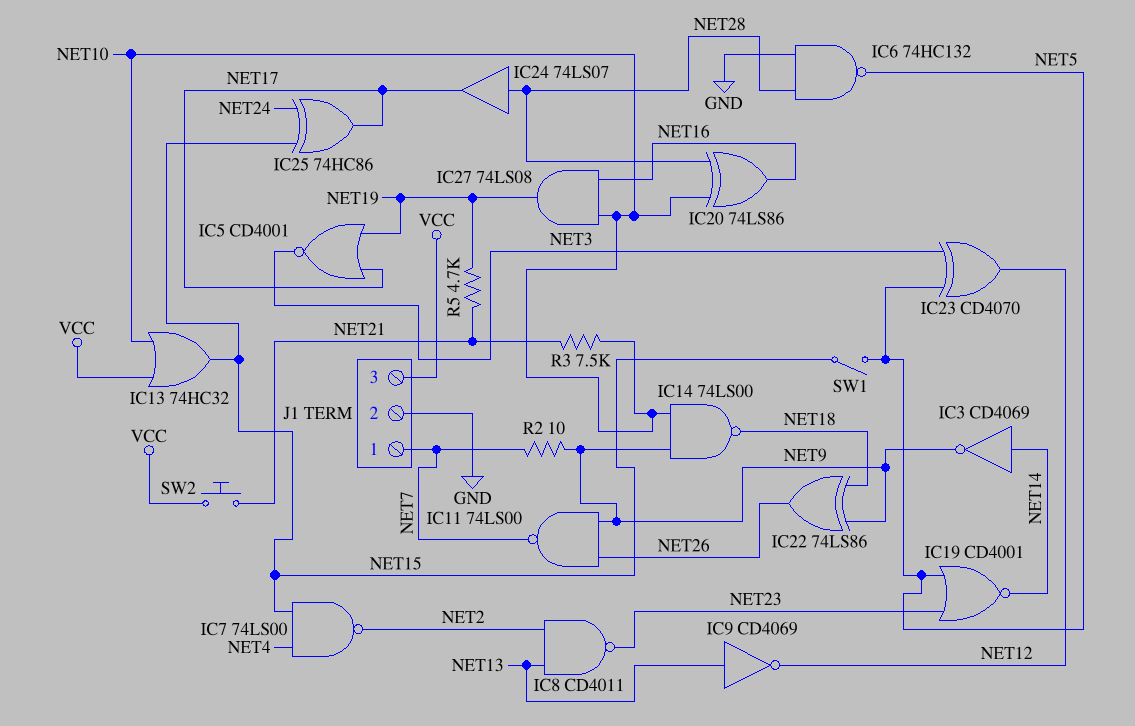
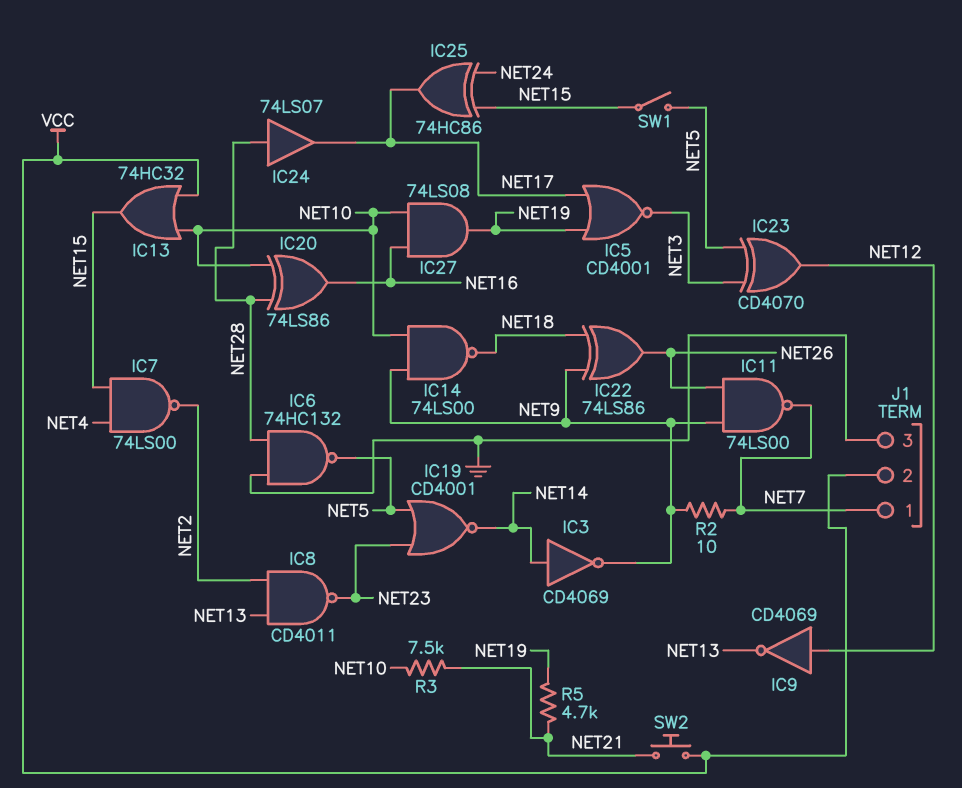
IC9: NOT CD4069 (in NET13, out NET12) -> NOT CD4069 (in NET12, out NET13)
J1 pin 2: GND -> VCC
J1 pin 3: VCC -> GND

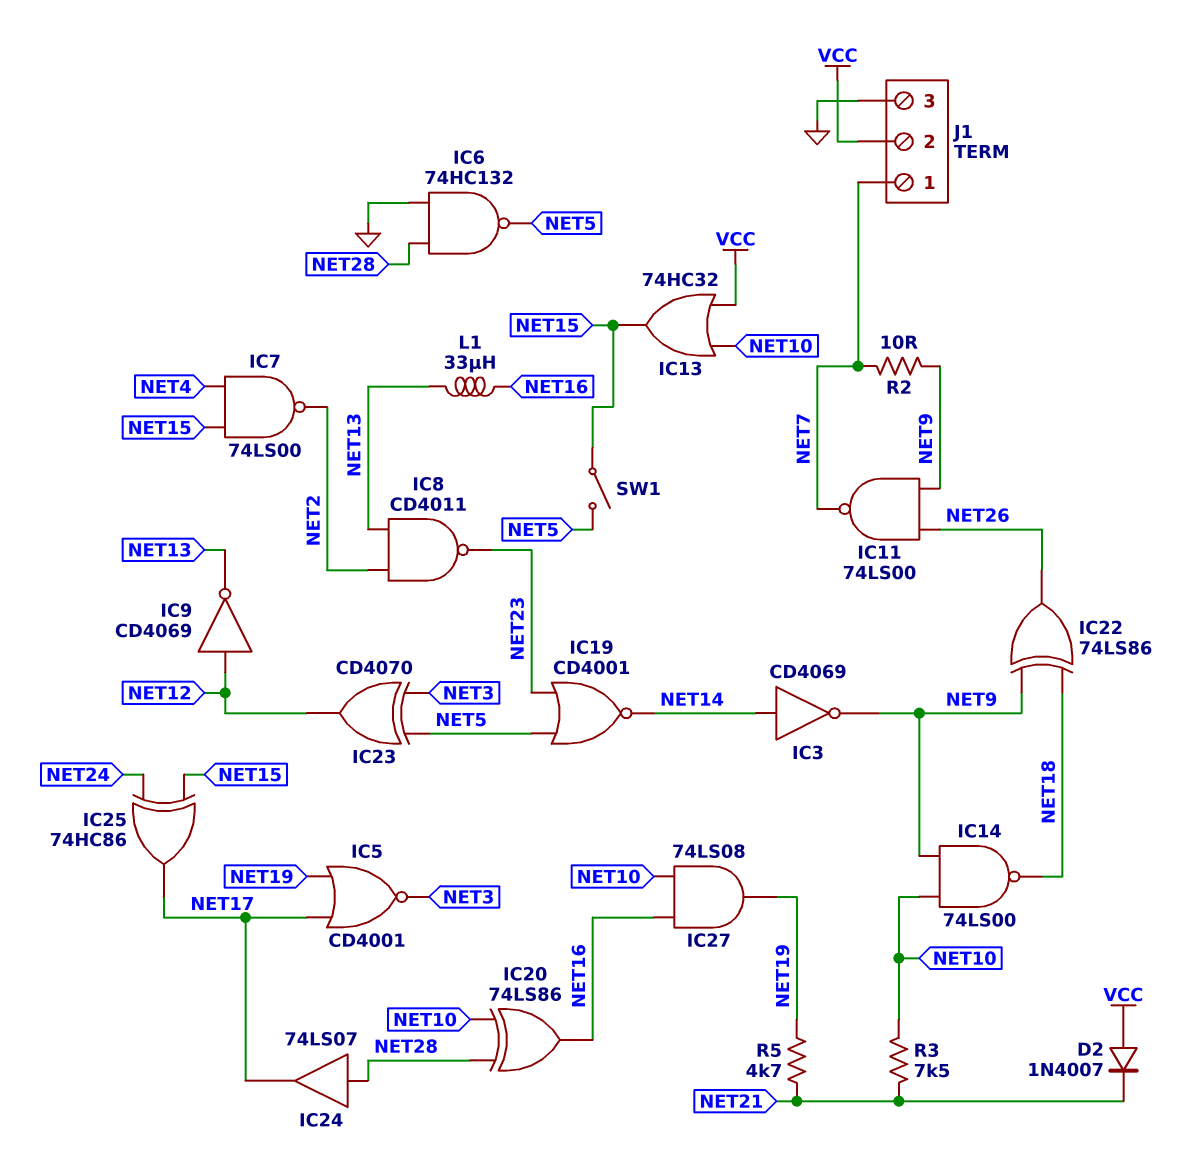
D2: none -> diode 1N4007 (A VCC, K NET21)
L1: none -> 33uH (NET13, NET16)
SW2: button (NET21, VCC) -> none

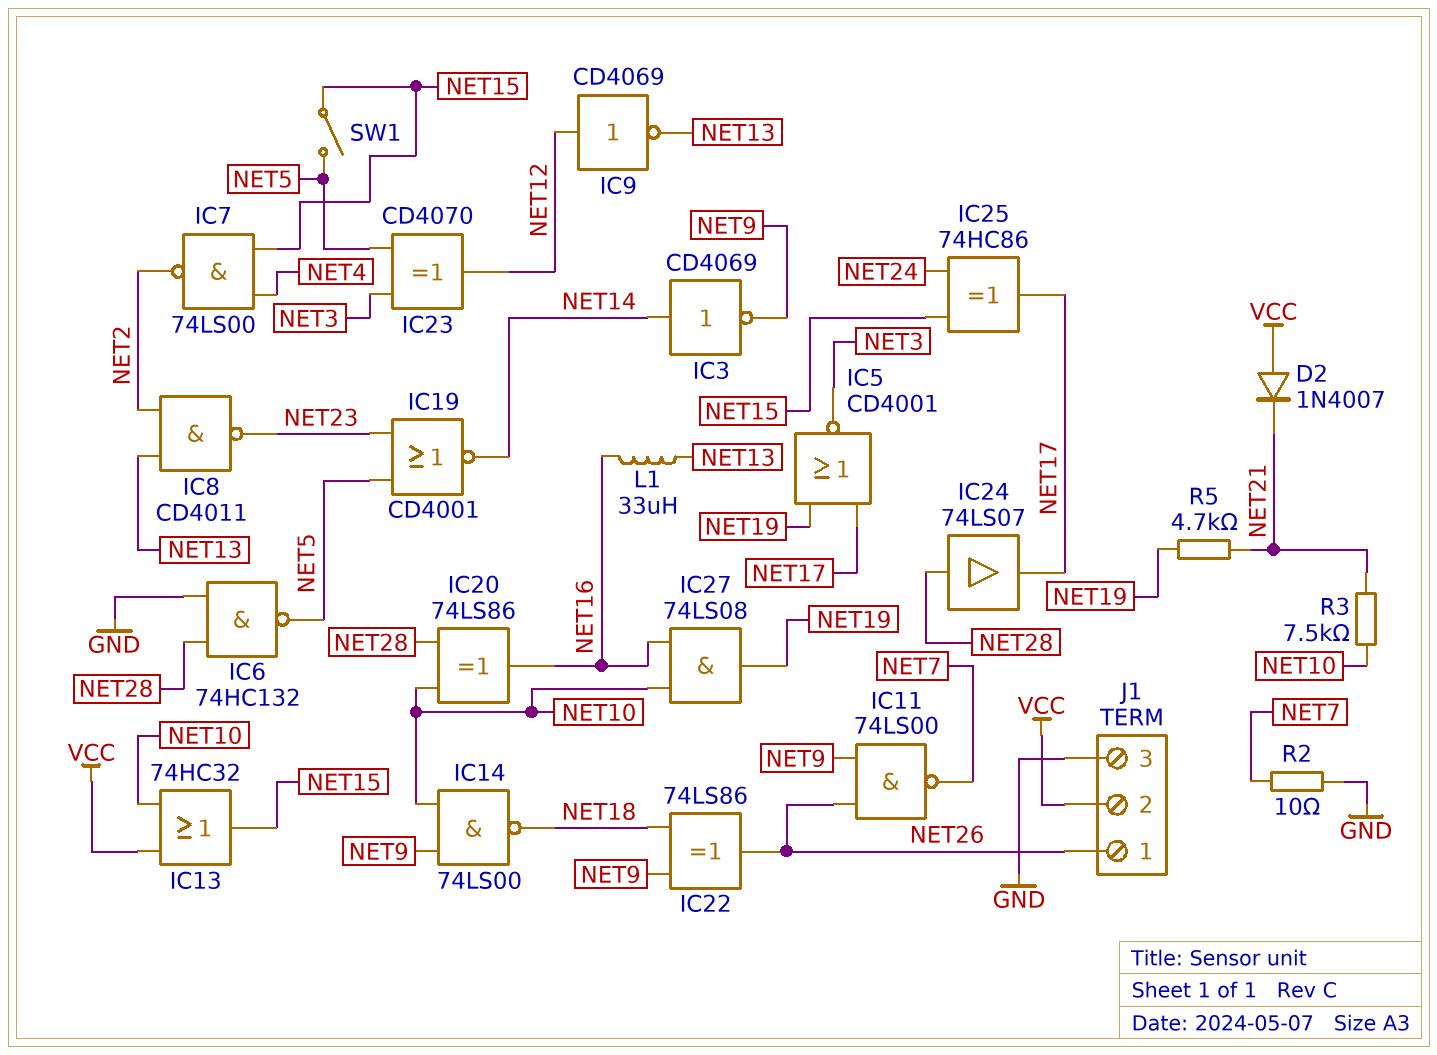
J1 pin 1: NET7 -> NET26
R2: 10 (NET7, NET9) -> 10 (GND, NET7)

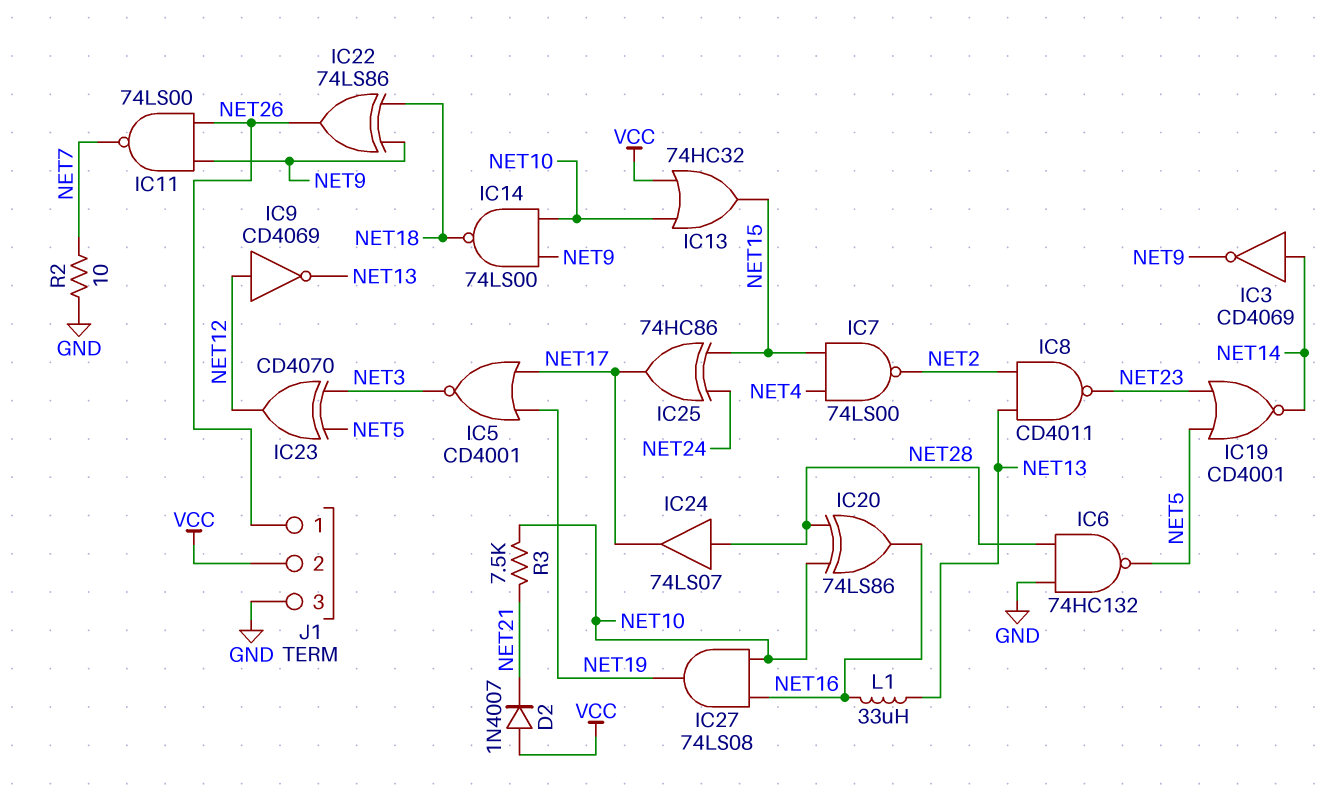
R5: 4.7k (NET19, NET21) -> none
SW1: switch (NET5, NET15) -> none

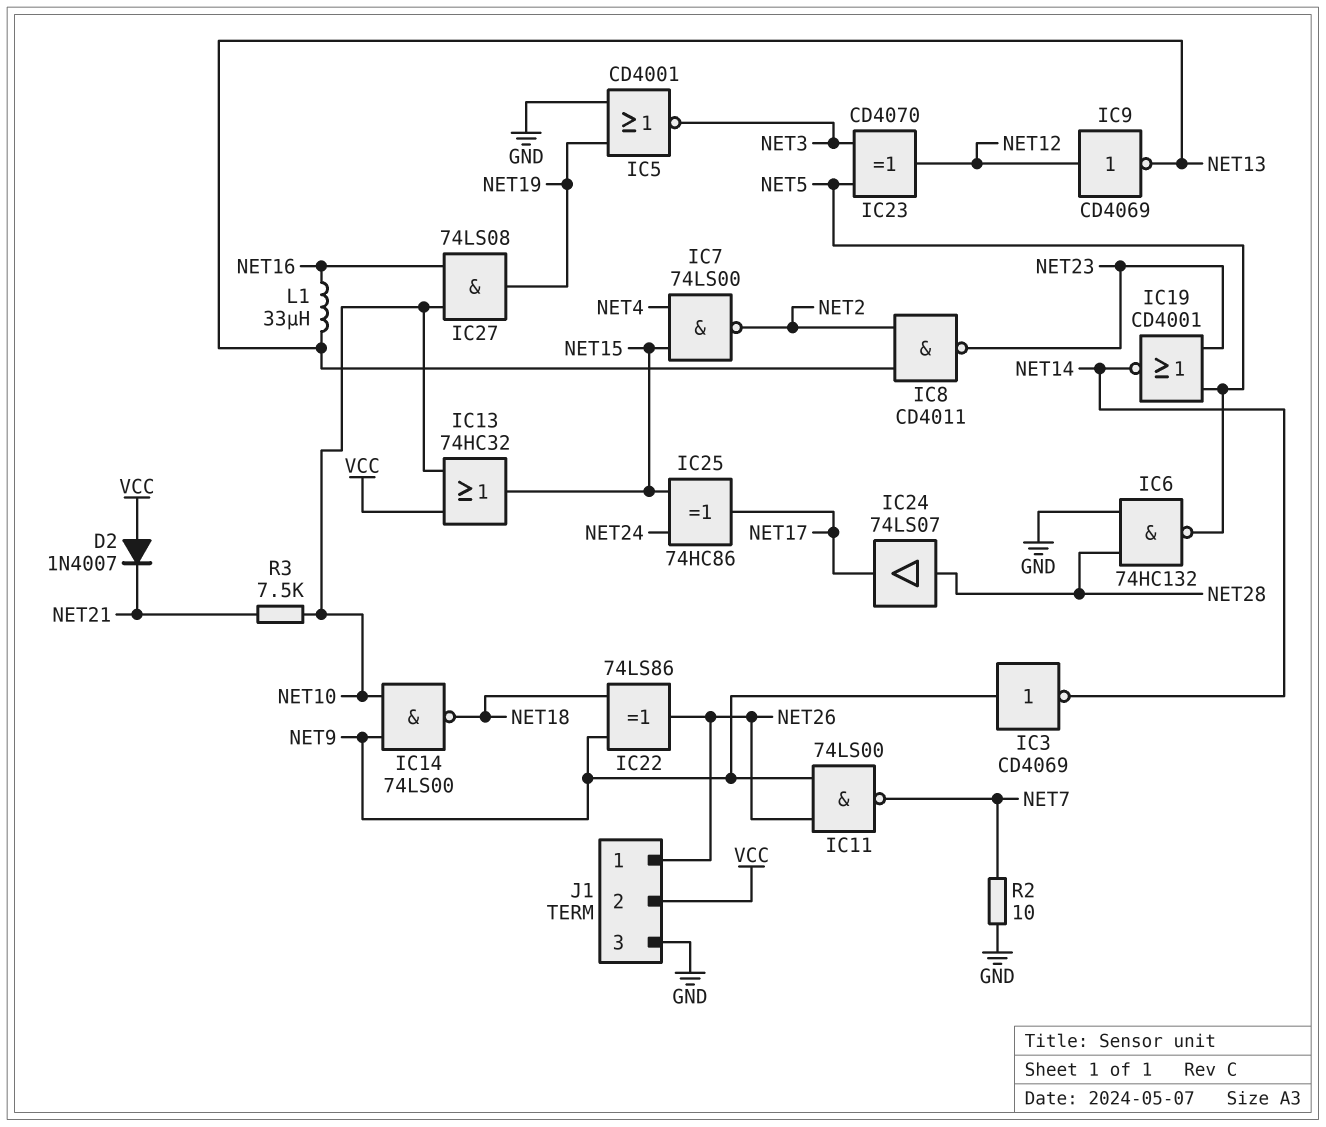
IC3: NOT CD4069 (in NET14, out NET9) -> NOT CD4069 (in NET9, out NET14)
IC5: NOR CD4001 (in NET17, in NET19, out NET3) -> NOR CD4001 (in GND, in NET19, out NET3)
IC20: XOR 74LS86 (in NET10, in NET28, out NET16) -> none

